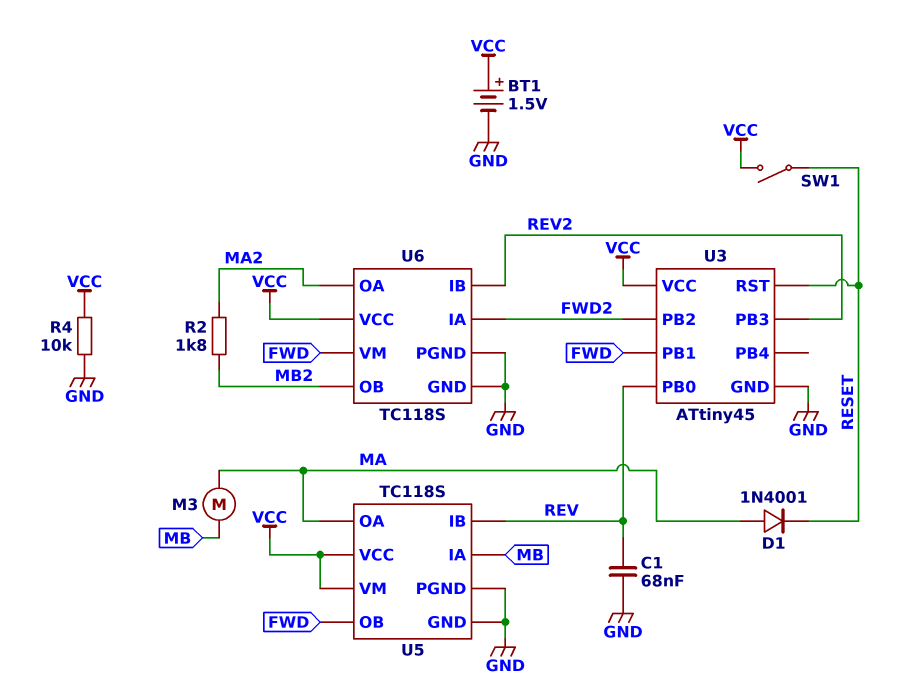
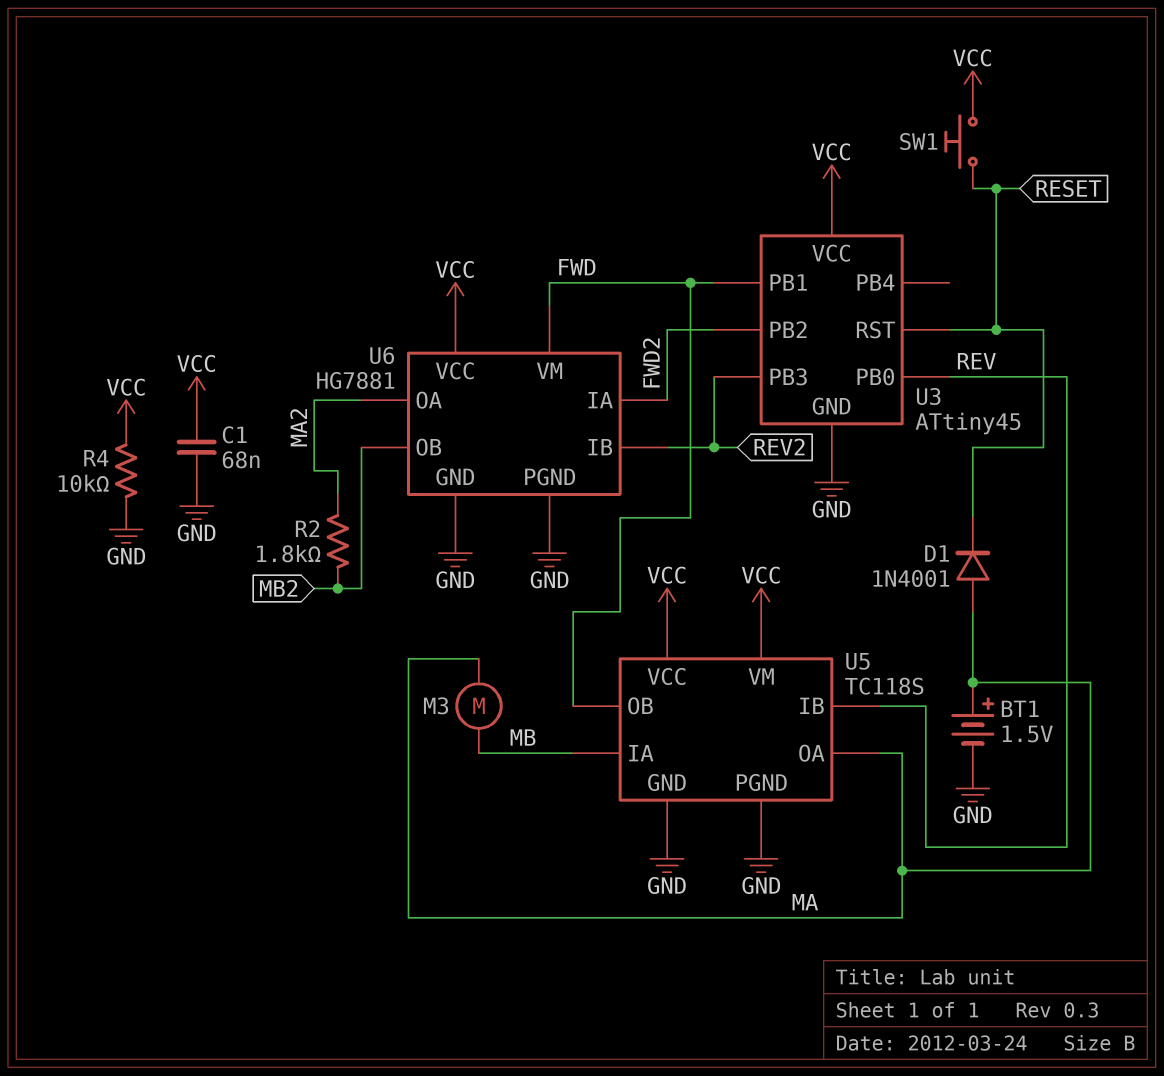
BT1: 1.5V (plus VCC, minus GND) -> 1.5V (plus MA, minus GND)
C1: 68nF (GND, REV) -> 68nF (GND, VCC)
SW1: switch (RESET, VCC) -> button (RESET, VCC)
U6: TC118S -> HG7881

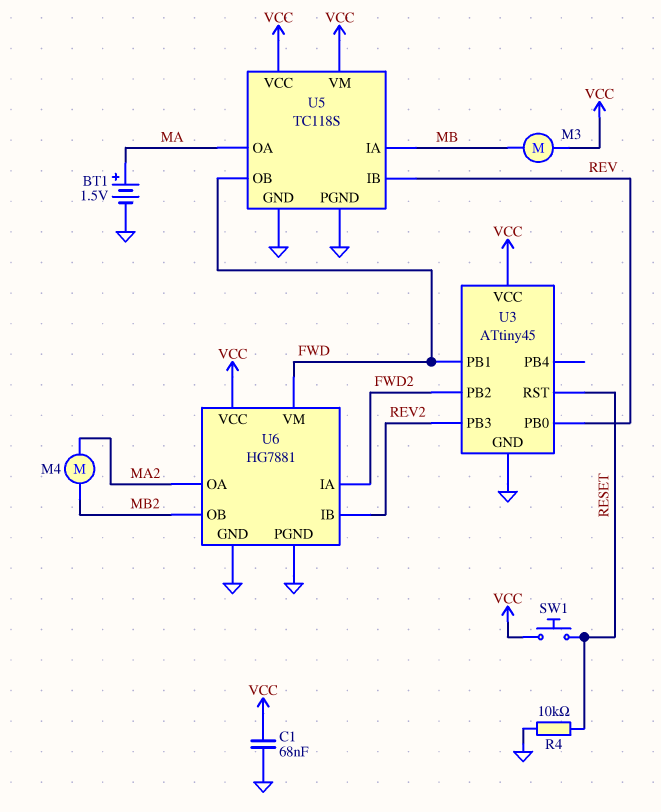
D1: diode 1N4001 (A MA, K RESET) -> none
M3: motor (MA, MB) -> motor (MB, VCC)
M4: none -> motor (MA2, MB2)
R2: 1.8k (MA2, MB2) -> none
R4: 10k (GND, VCC) -> 10k (GND, RESET)

